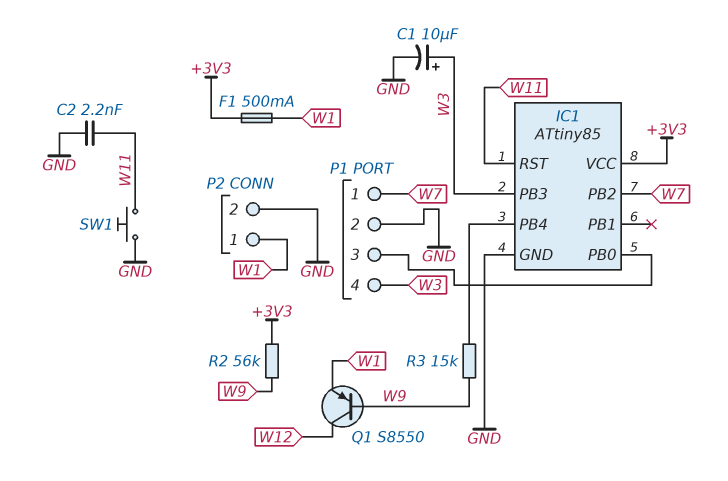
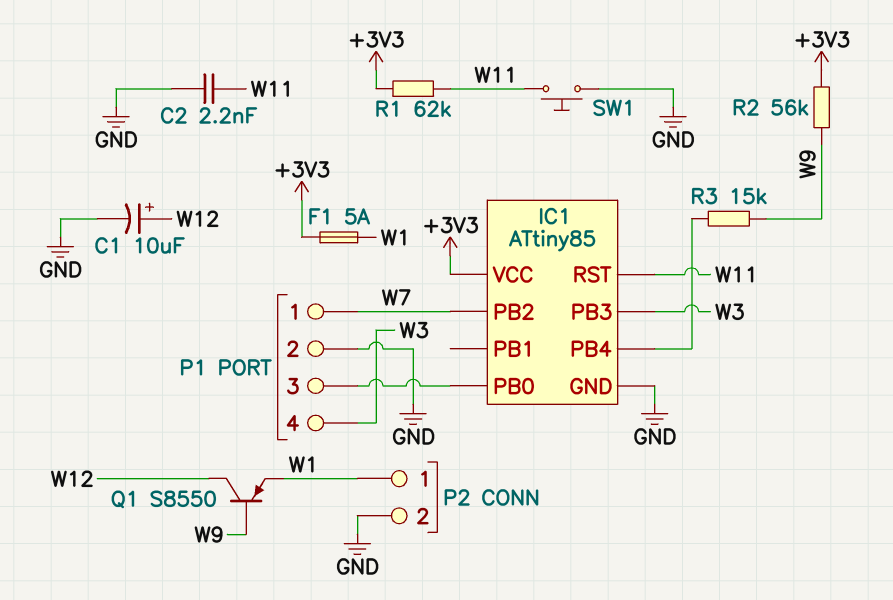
C1: 10uF (plus W3, minus GND) -> 10uF (plus W12, minus GND)
F1: 500mA (+3V3, W1) -> 5A (+3V3, W1)
R1: none -> 62k (+3V3, W11)

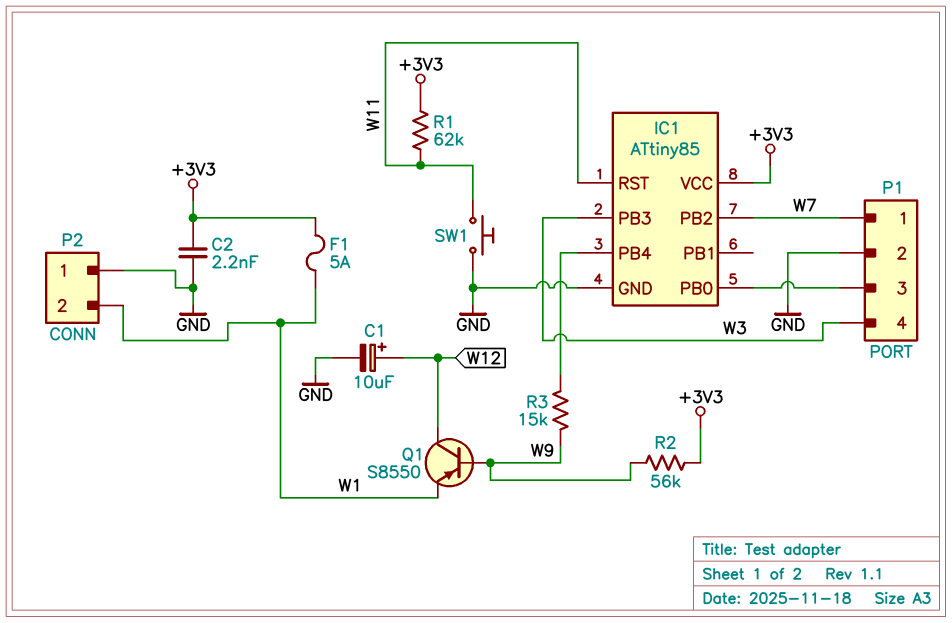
C2: 2.2nF (GND, W11) -> 2.2nF (+3V3, GND)
P2 pin 1: W1 -> GND
P2 pin 2: GND -> W1

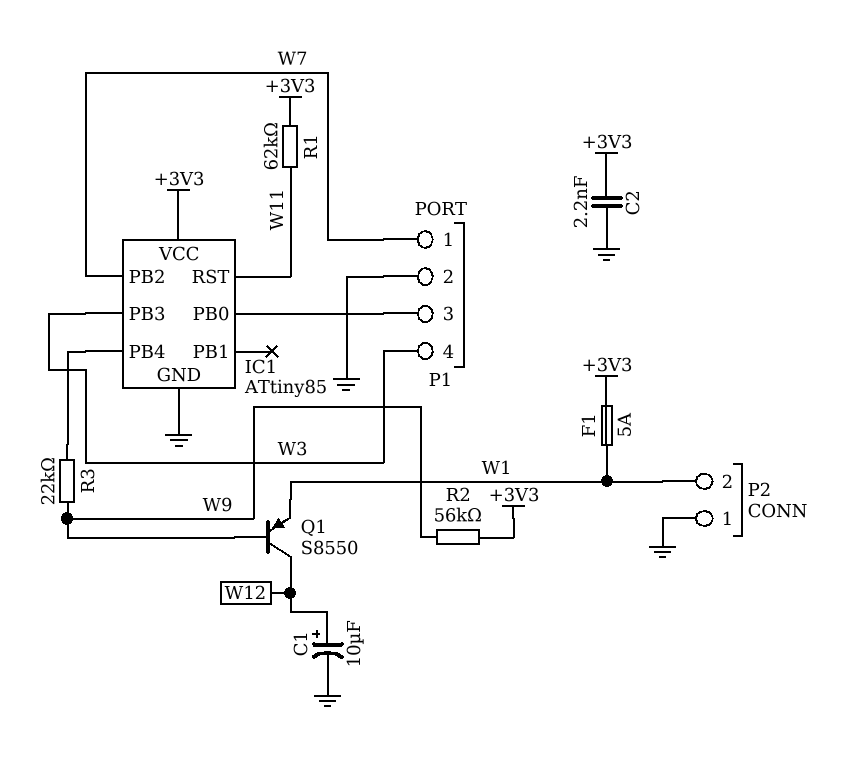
R3: 15k (IC1/PB4, W9) -> 22k (IC1/PB4, W9)
SW1: button (GND, W11) -> none

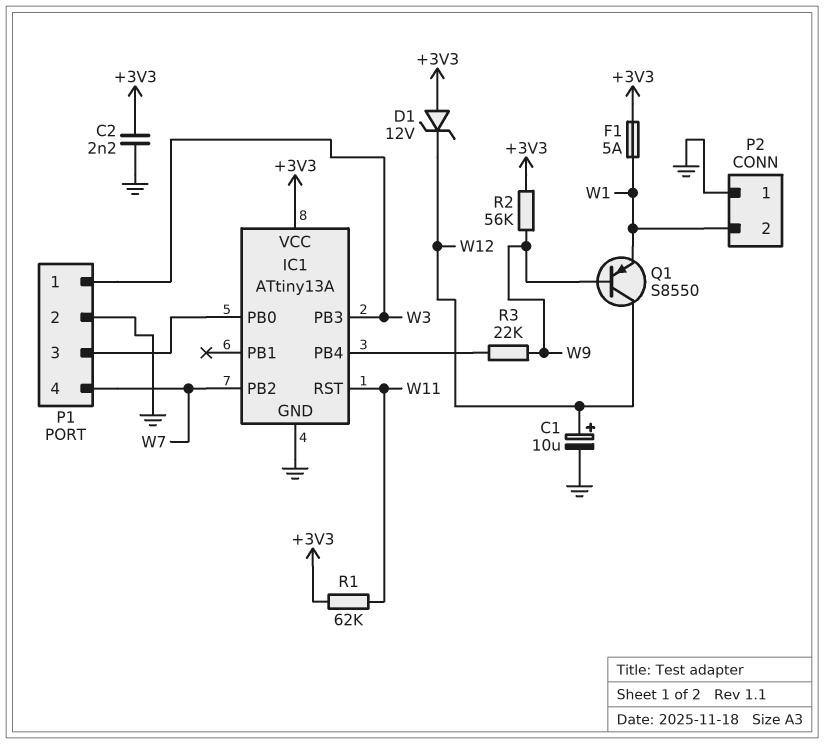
D1: none -> zener 12V (A +3V3, K W12)
IC1: ATtiny85 -> ATtiny13A
P1 pin 1: W7 -> W3
P1 pin 4: W3 -> W7

